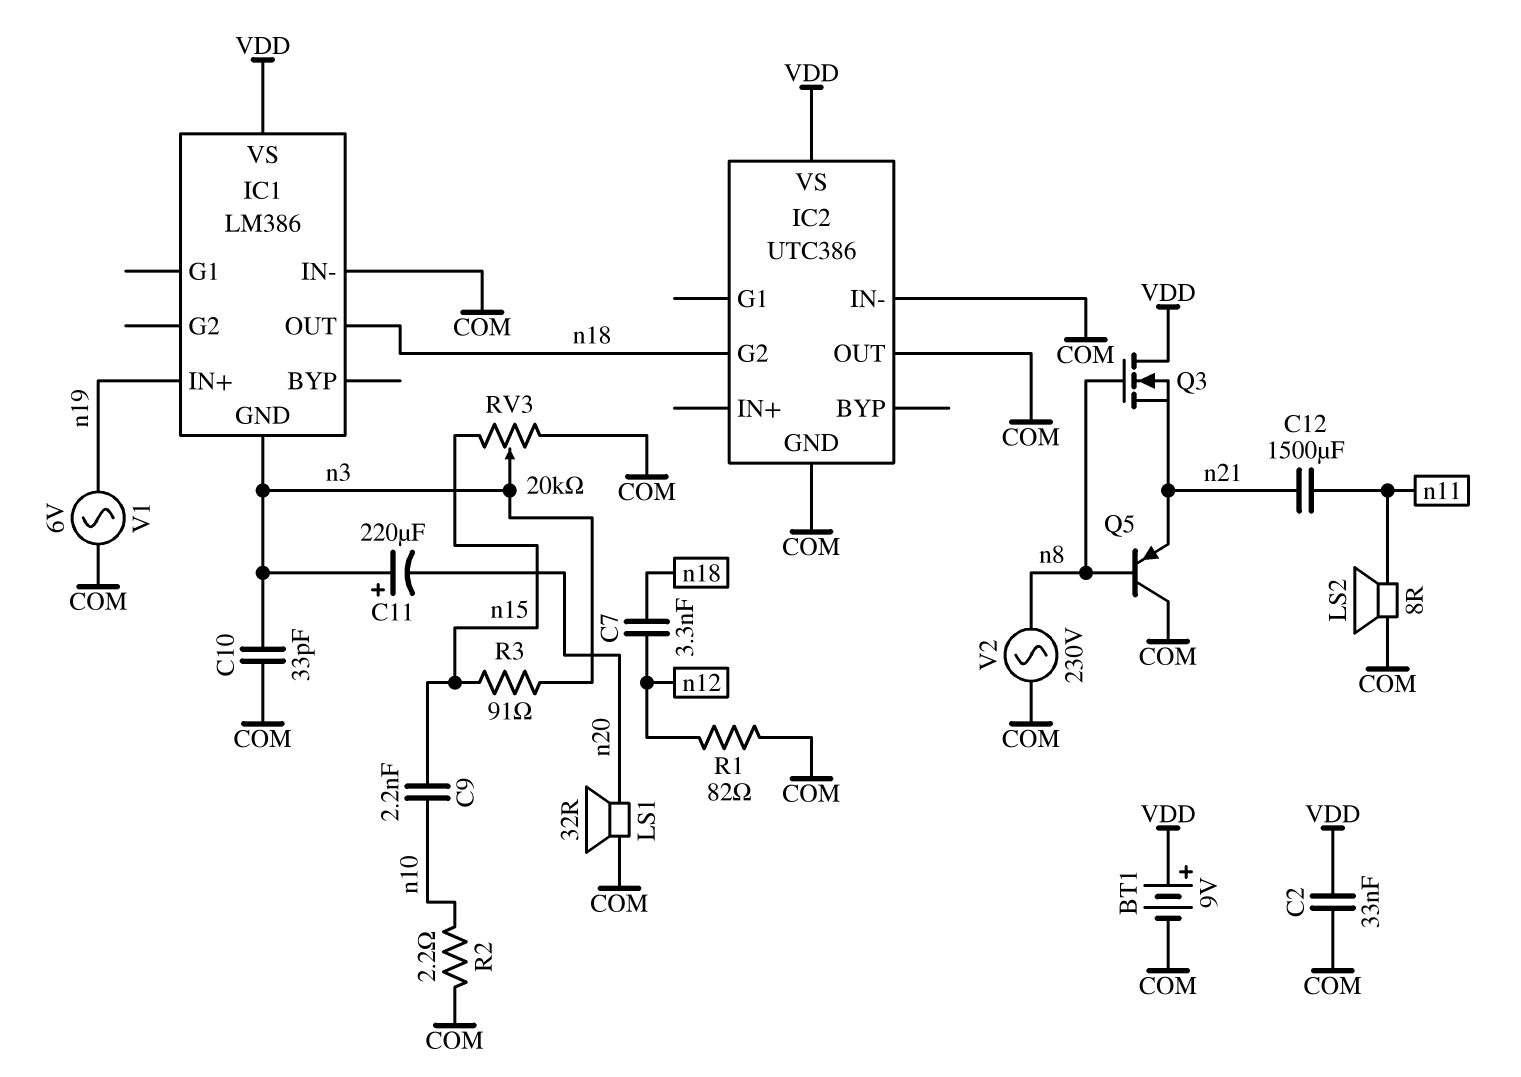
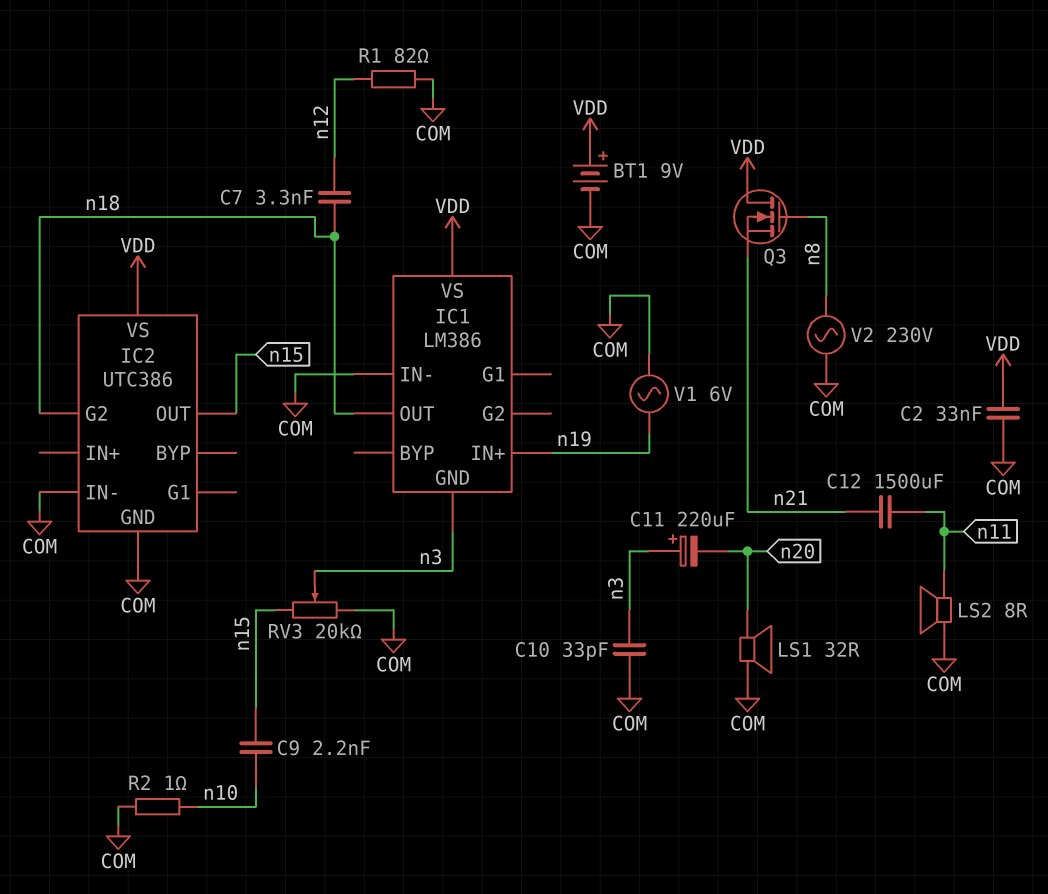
IC2 pin OUT: COM -> n15
Q5: PNP (B n8, C COM, E n21) -> none
R2: 2.2 (COM, n10) -> 1 (COM, n10)
R3: 91 (n3, n15) -> none

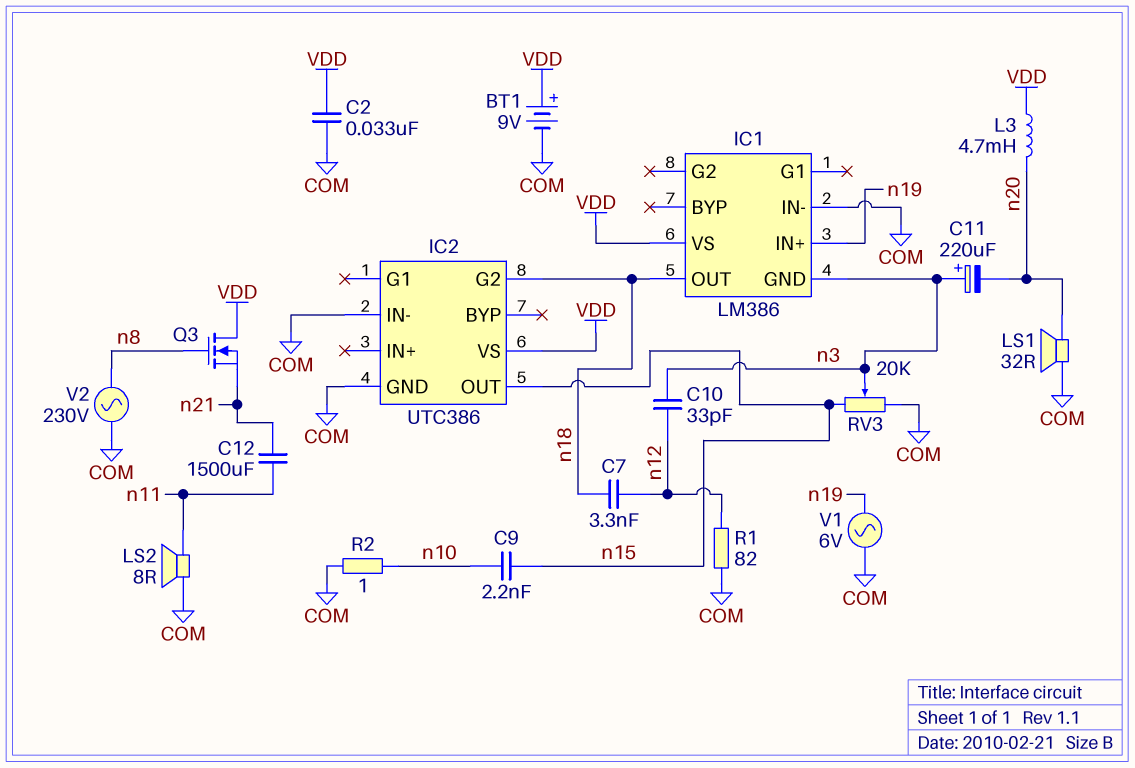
C10: 33pF (COM, n3) -> 33pF (n3, n12)
L3: none -> 4.7mH (VDD, n20)

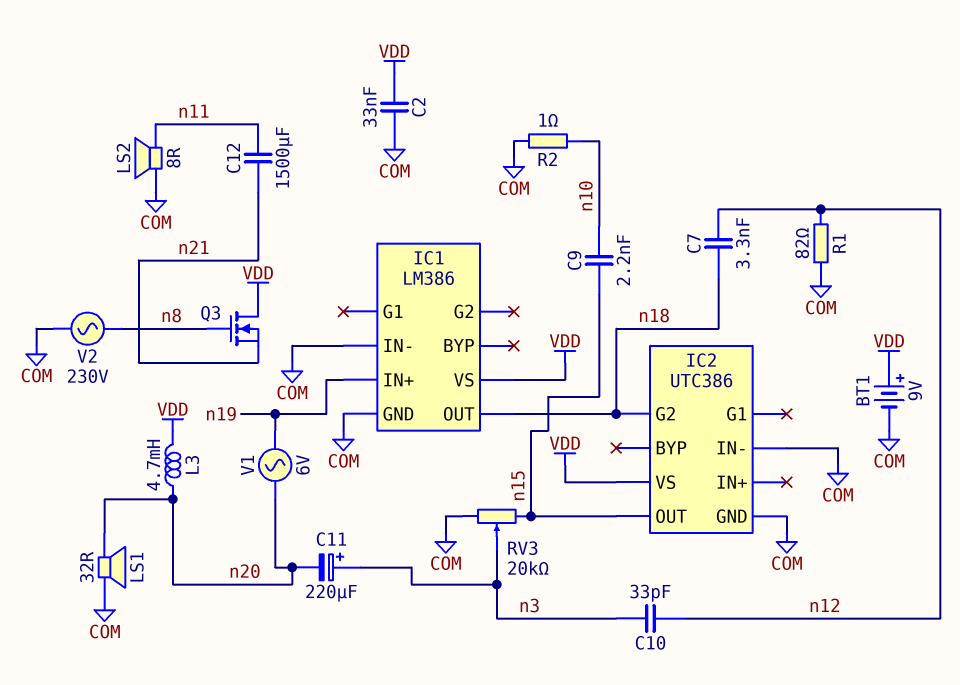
IC1 pin GND: n3 -> COM
V1: AC 6V (COM, n19) -> AC 6V (n19, n20)

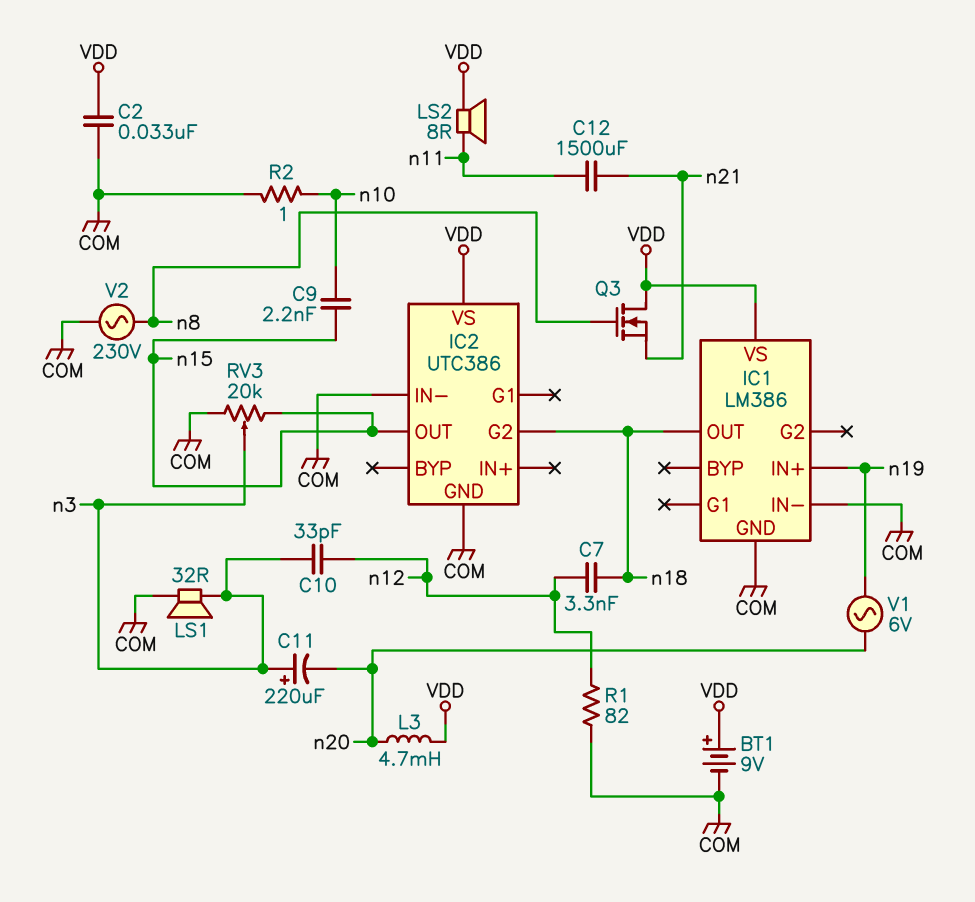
LS1: speaker 32R (COM, n20) -> speaker 32R (COM, n3)
LS2: speaker 8R (COM, n11) -> speaker 8R (VDD, n11)

